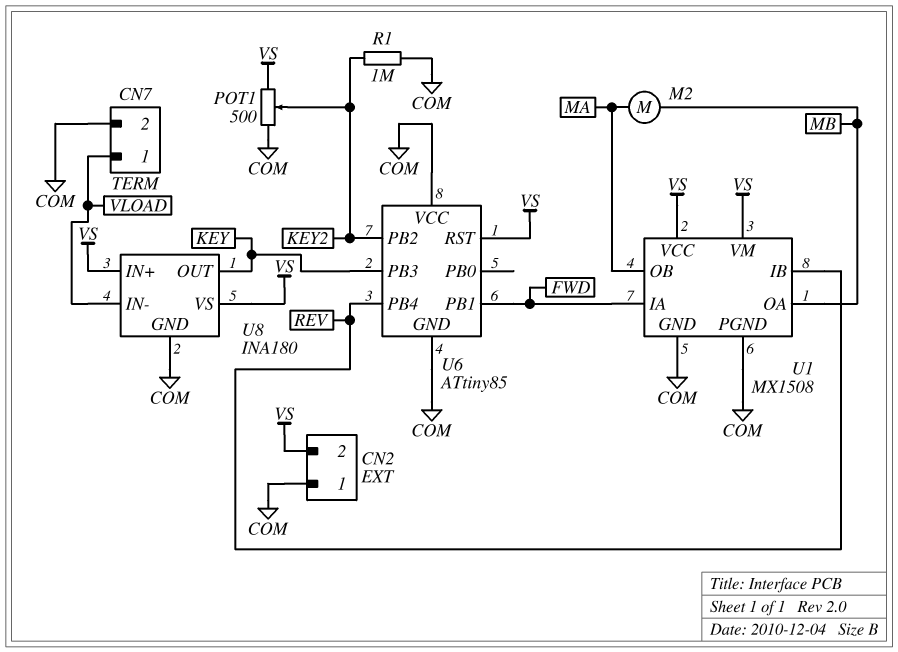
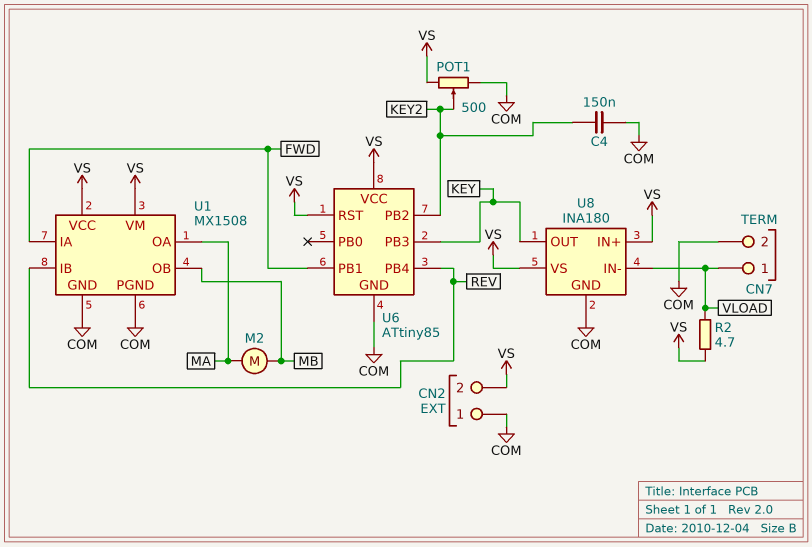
C4: none -> 150nF (COM, KEY2)
R1: 1M (COM, KEY2) -> none
R2: none -> 4.7 (VLOAD, VS)
U1 pin OA: MB -> MA
U1 pin OB: MA -> MB
U6 pin VCC: COM -> VS

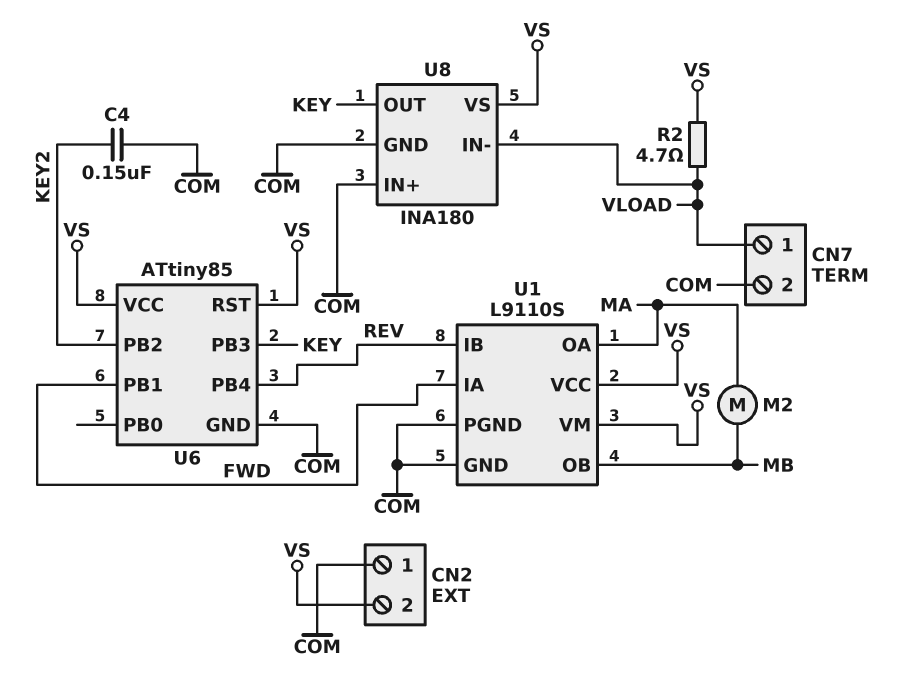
POT1: 500 (COM, VS, wiper KEY2) -> none
U1: MX1508 -> L9110S
U8 pin IN+: VS -> COM

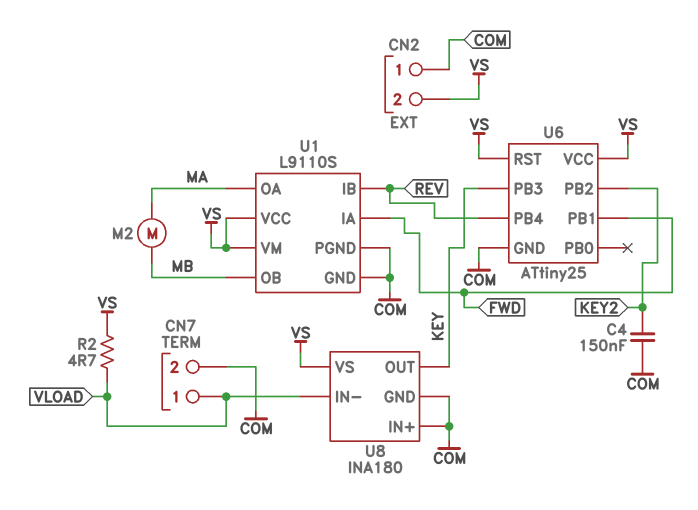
U6: ATtiny85 -> ATtiny25

